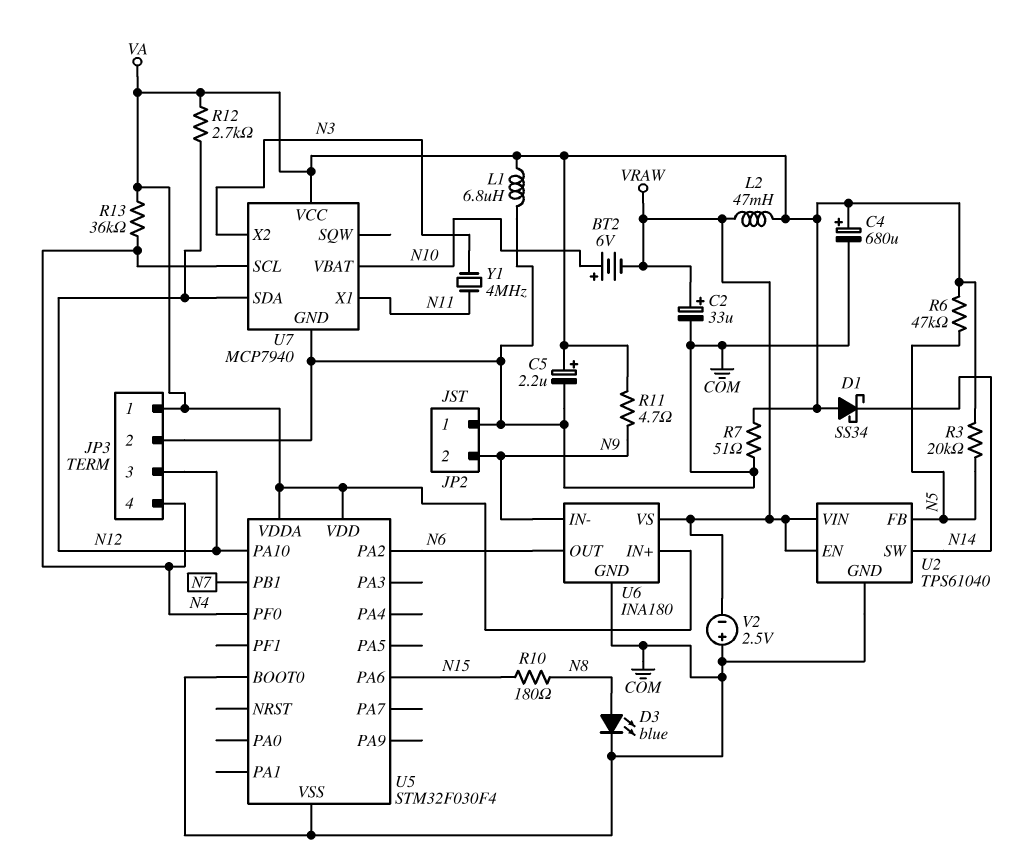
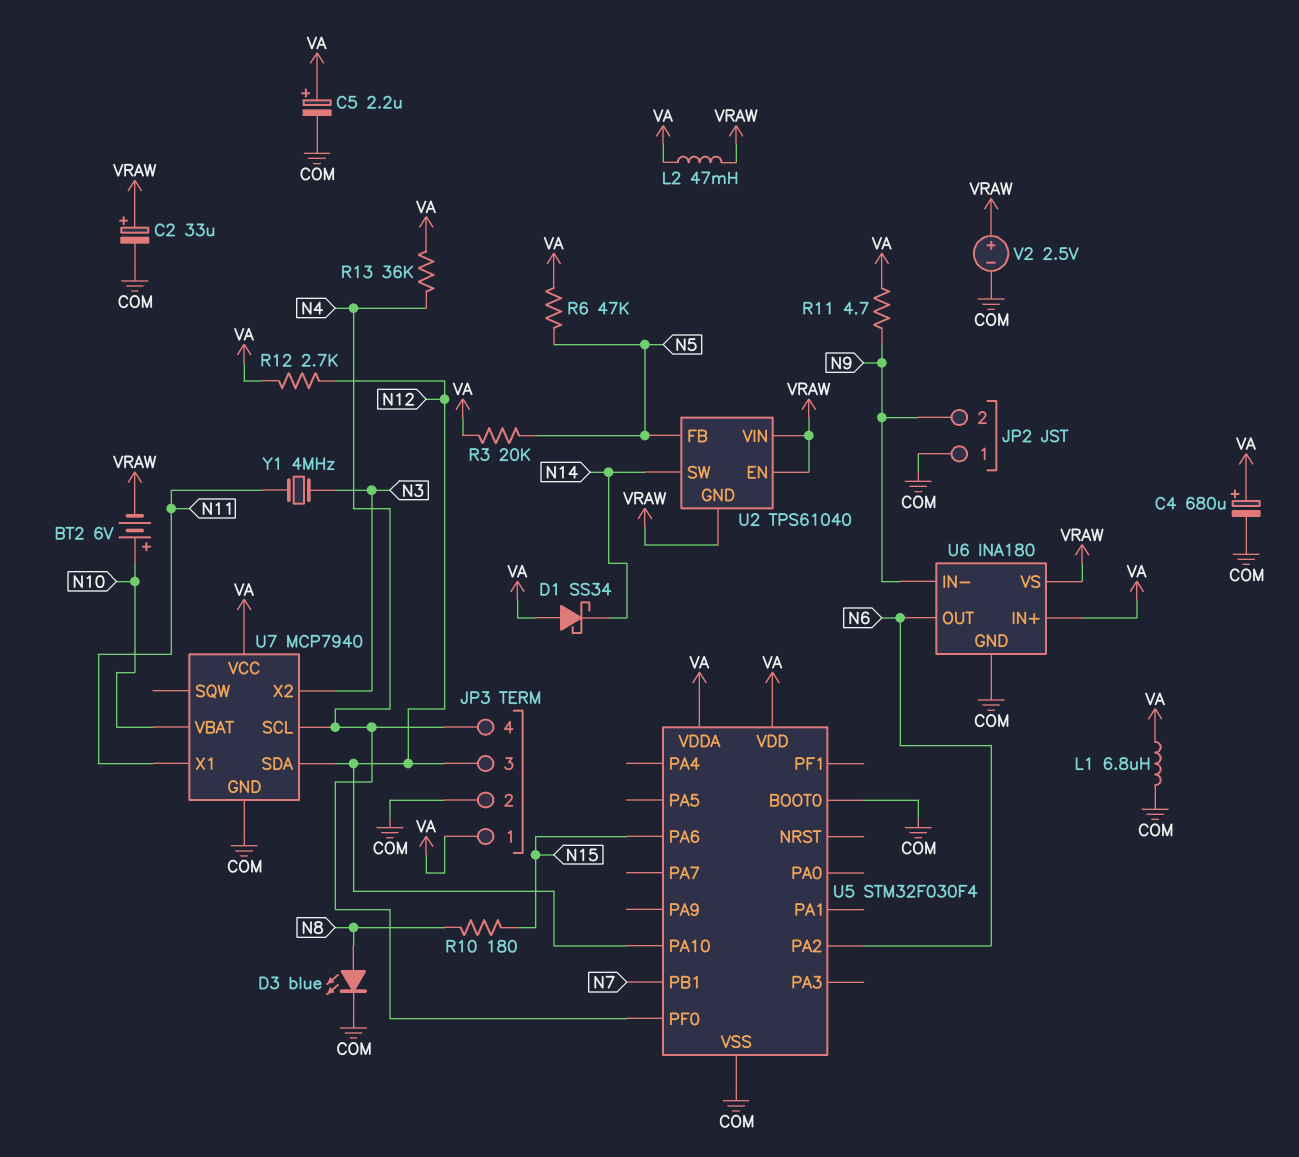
R7: 51 (COM, VA) -> none
U2 pin GND: COM -> VRAW
V2: 2.5V (plus COM, minus VRAW) -> 2.5V (plus VRAW, minus COM)

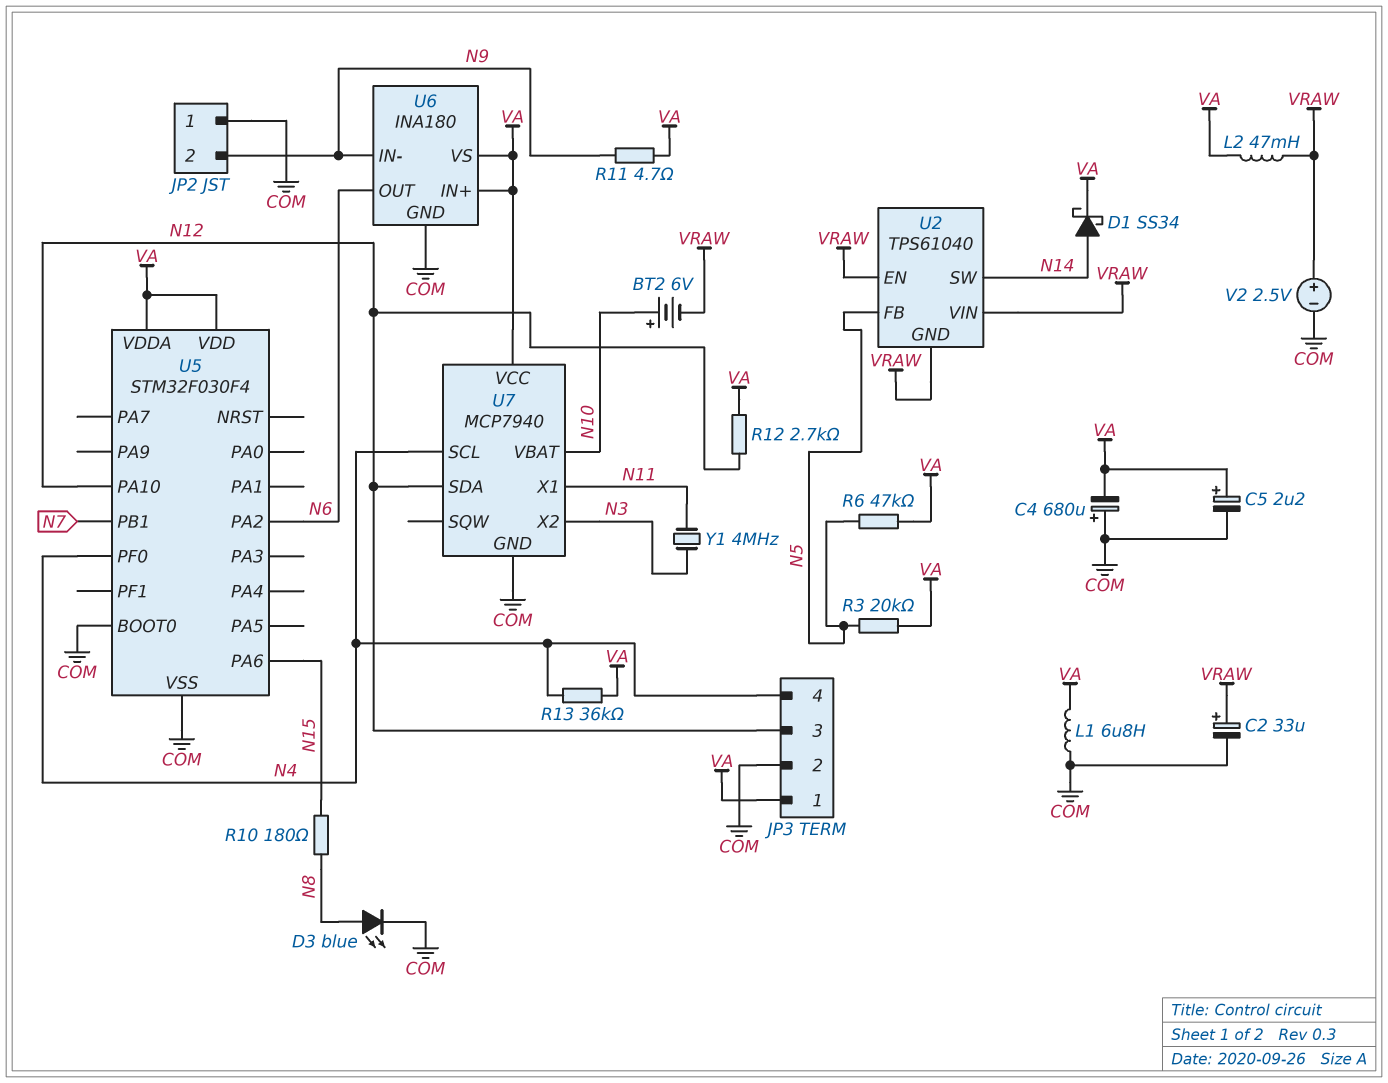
C4: 680uF (plus VA, minus COM) -> 680uF (plus COM, minus VA)
D1: schottky SS34 (A VA, K N14) -> schottky SS34 (A N14, K VA)
U6 pin VS: VRAW -> VA

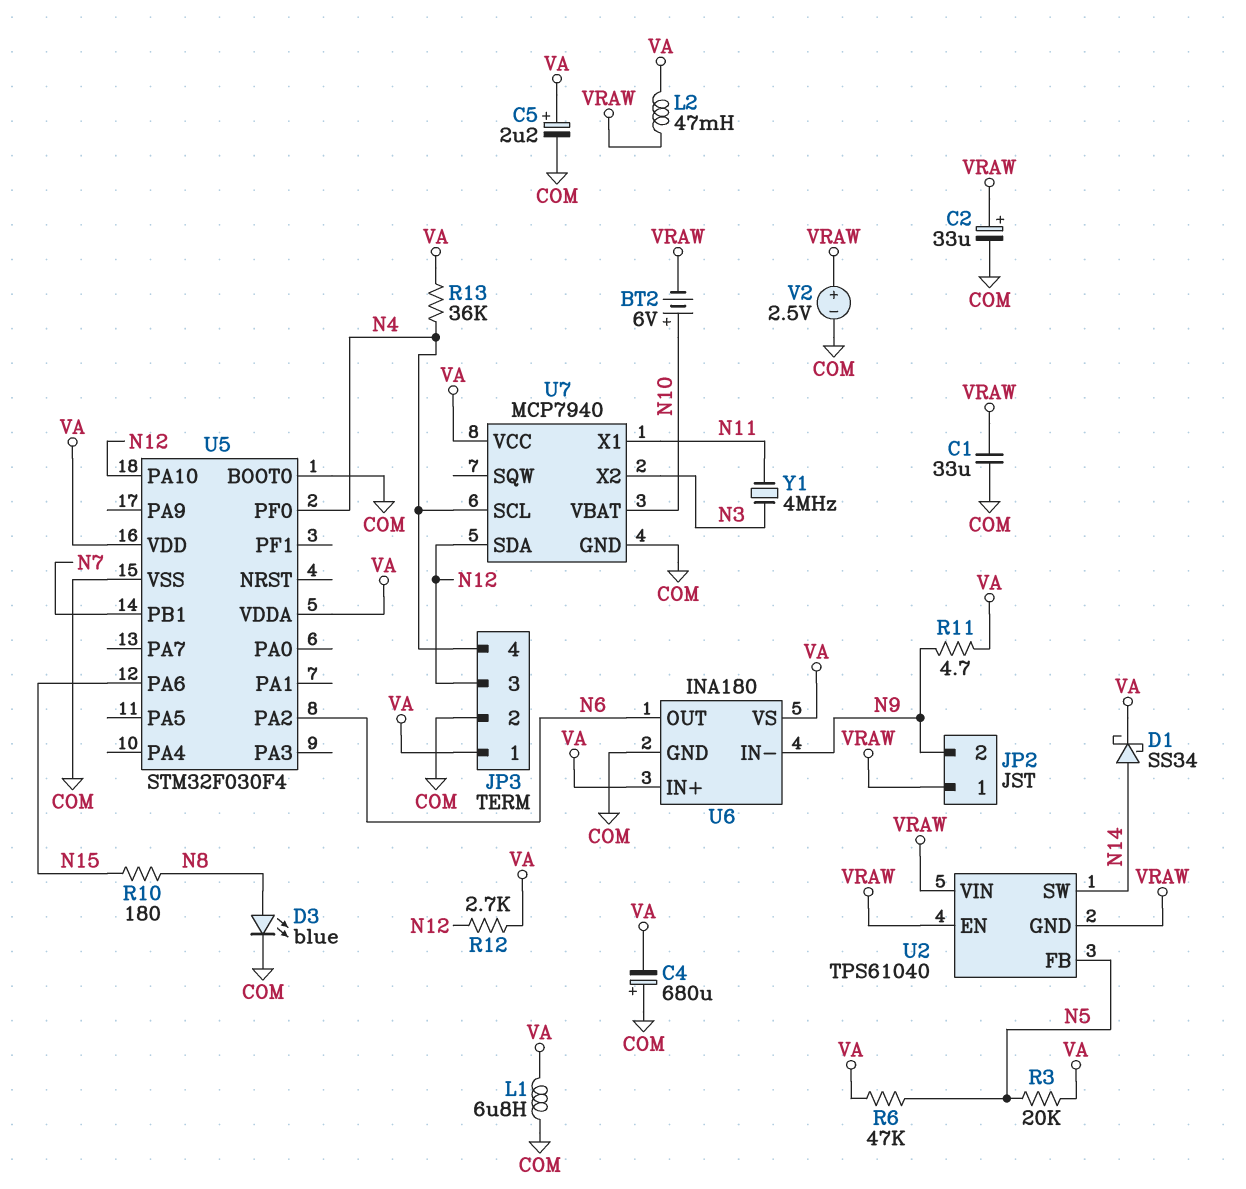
C1: none -> 33uF (COM, VRAW)
JP2 pin 1: COM -> VRAW

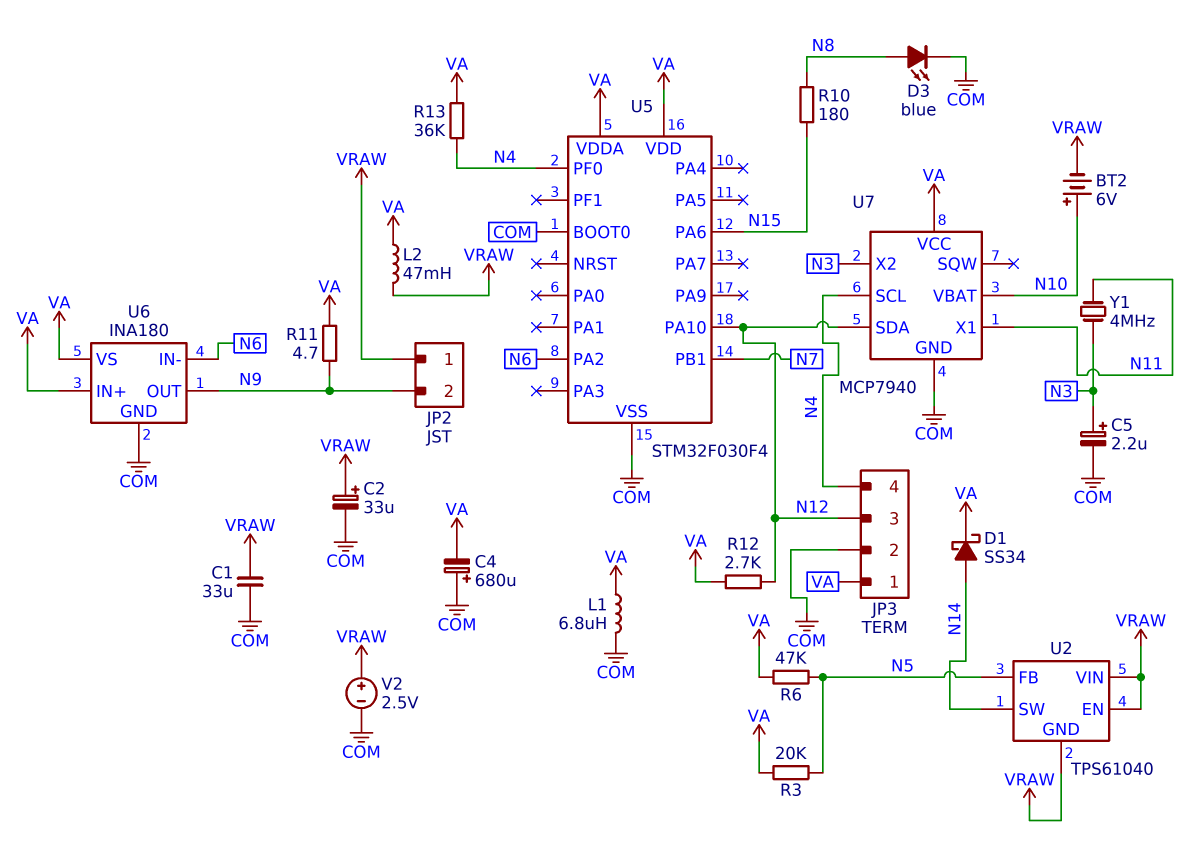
C5: 2.2uF (plus VA, minus COM) -> 2.2uF (plus N3, minus COM)
U6 pin IN-: N9 -> N6
U6 pin OUT: N6 -> N9

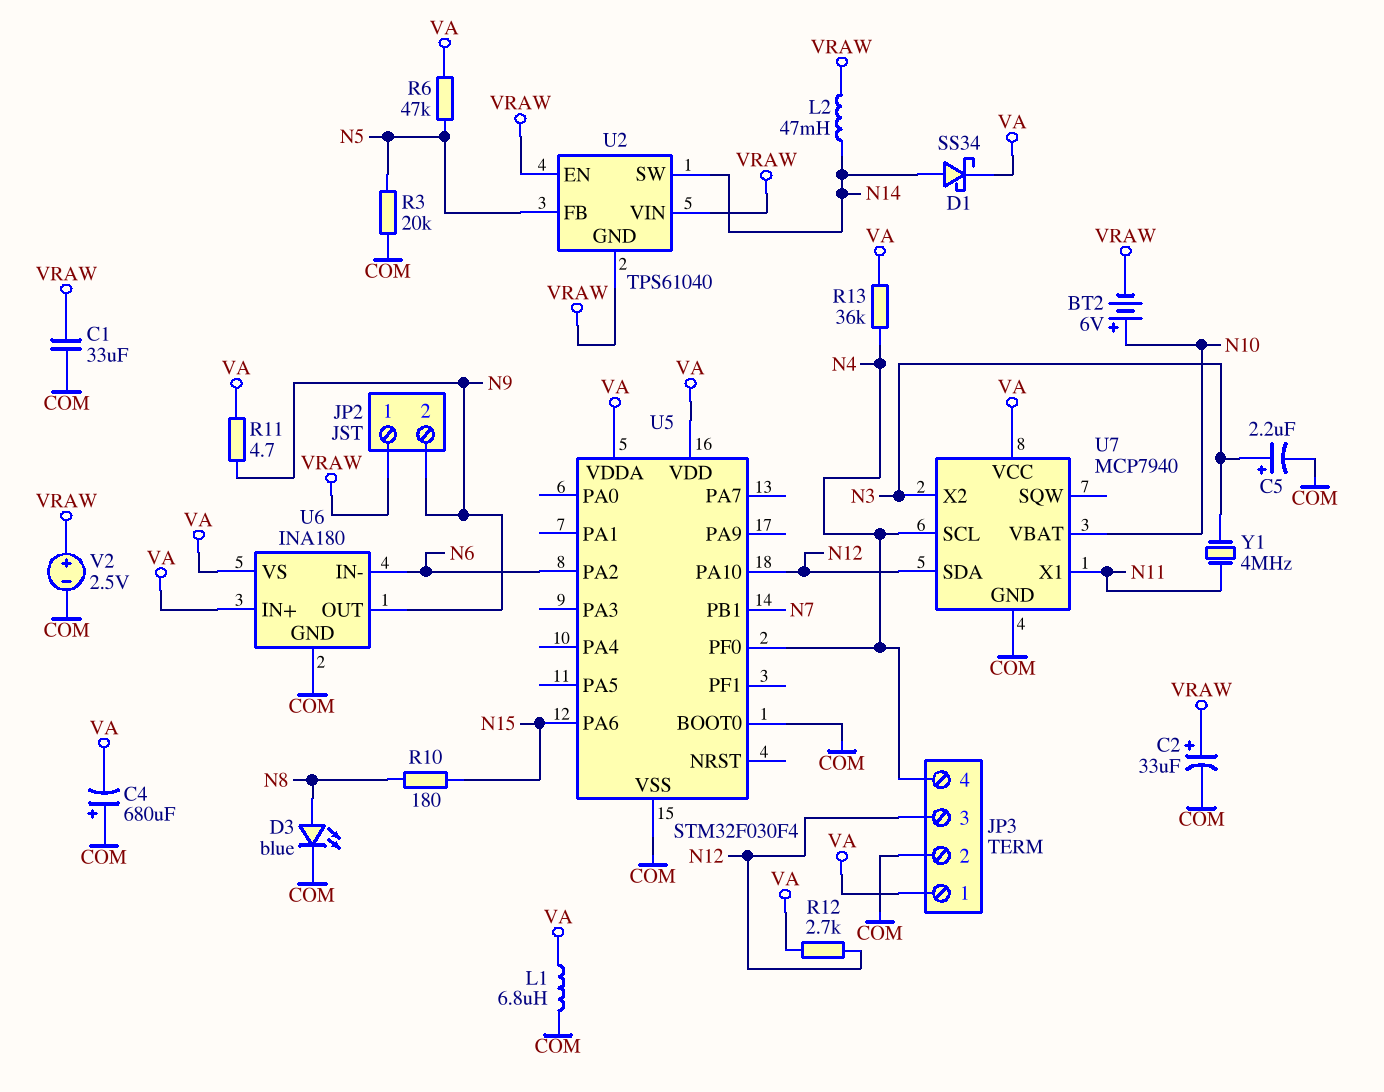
L2: 47mH (VA, VRAW) -> 47mH (N14, VRAW)
R3: 20k (N5, VA) -> 20k (COM, N5)

